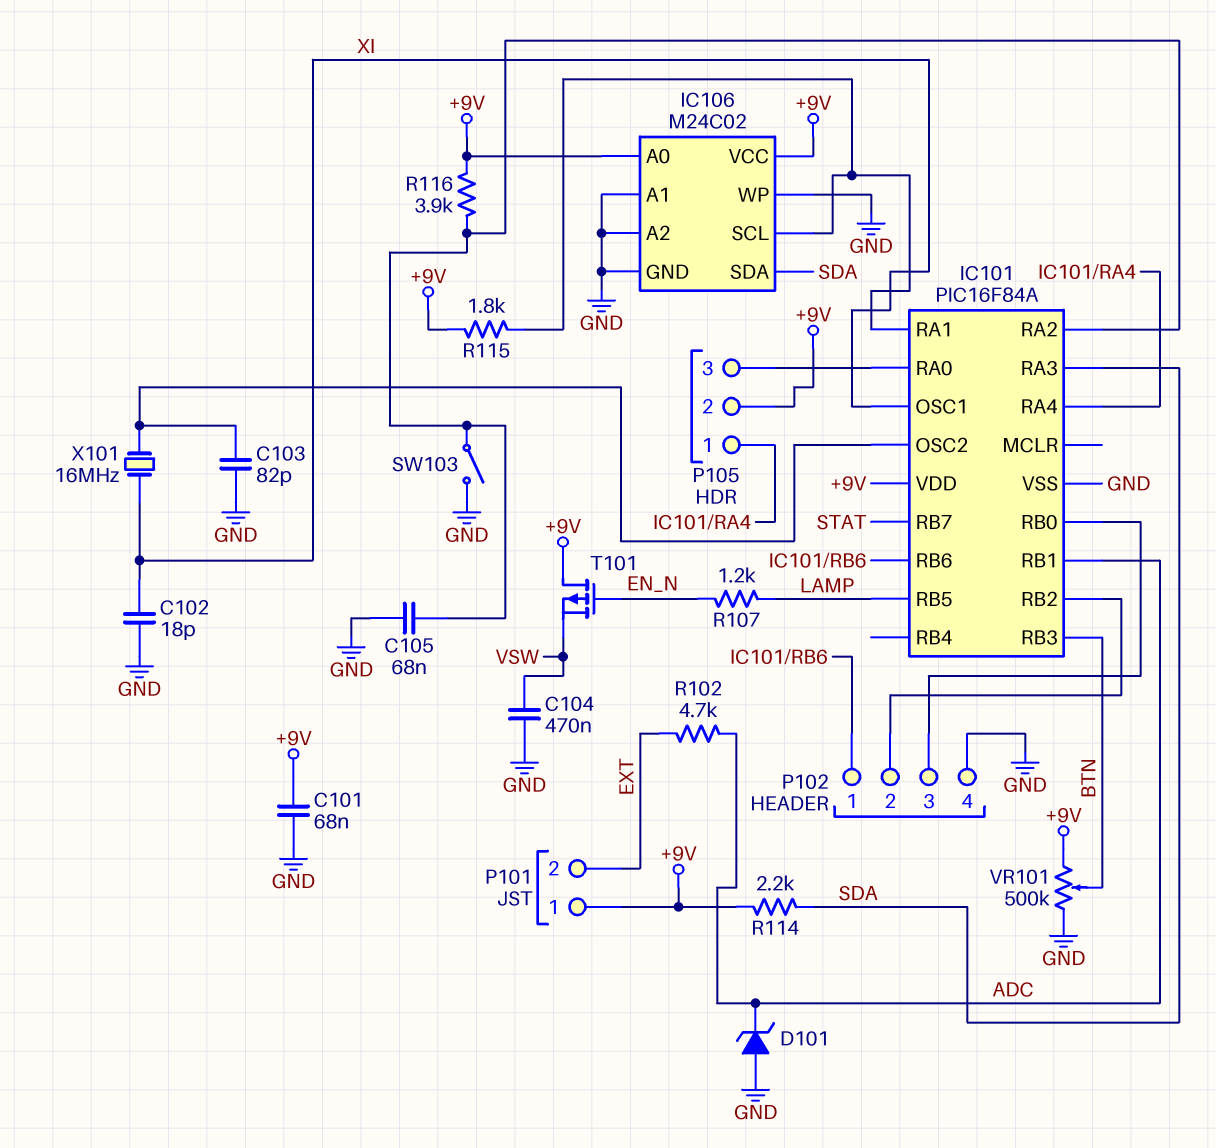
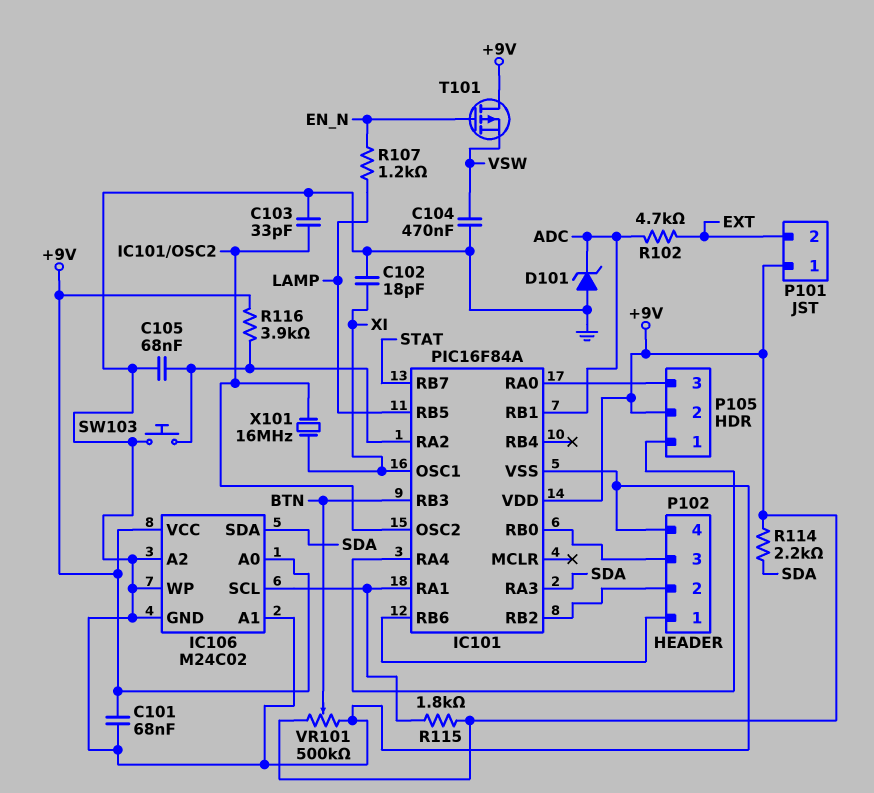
C103: 82pF (GND, IC101/OSC2) -> 33pF (GND, IC101/OSC2)
SW103: switch (GND, IC101/RA2) -> button (GND, IC101/RA2)

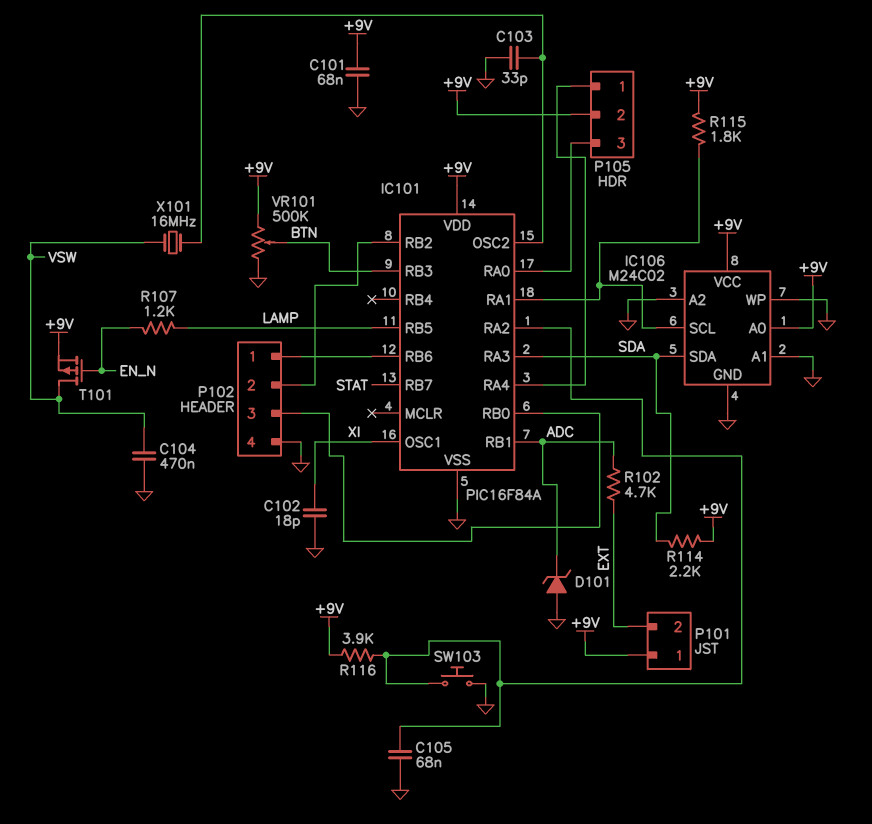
T101: PMOS (G EN_N, D +9V, S VSW) -> PMOS (G EN_N, D VSW, S +9V)
X101: 16MHz (IC101/OSC2, XI) -> 16MHz (IC101/OSC2, VSW)

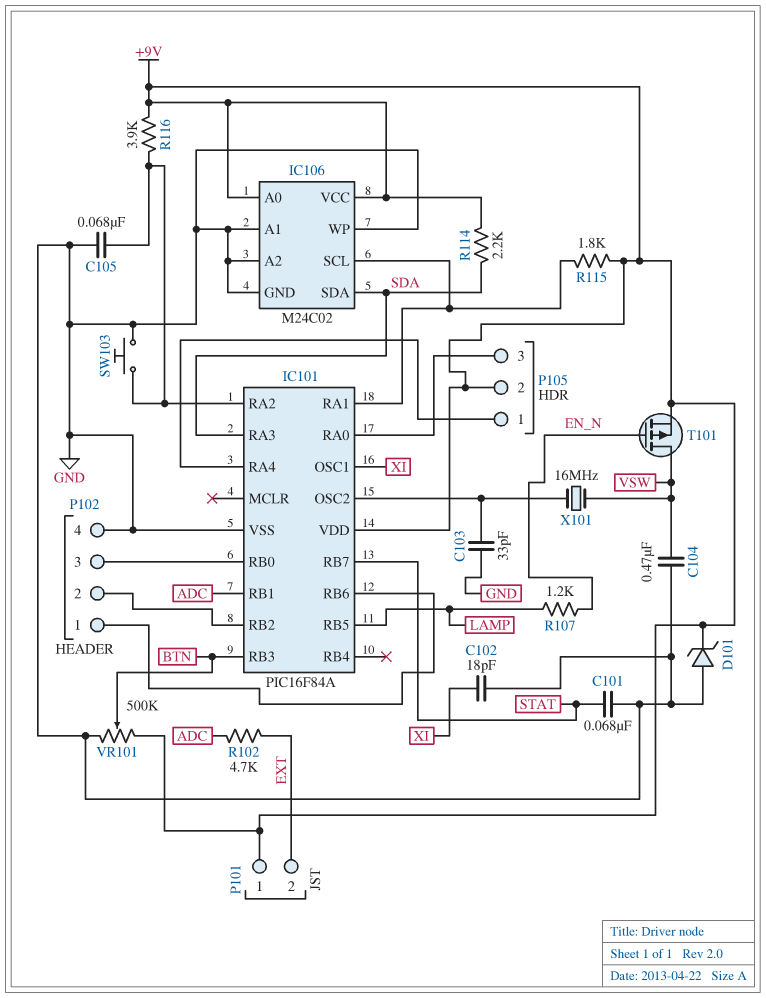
C101: 68nF (+9V, GND) -> 68nF (GND, STAT)
D101: zener (A GND, K ADC) -> zener (A GND, K +9V)

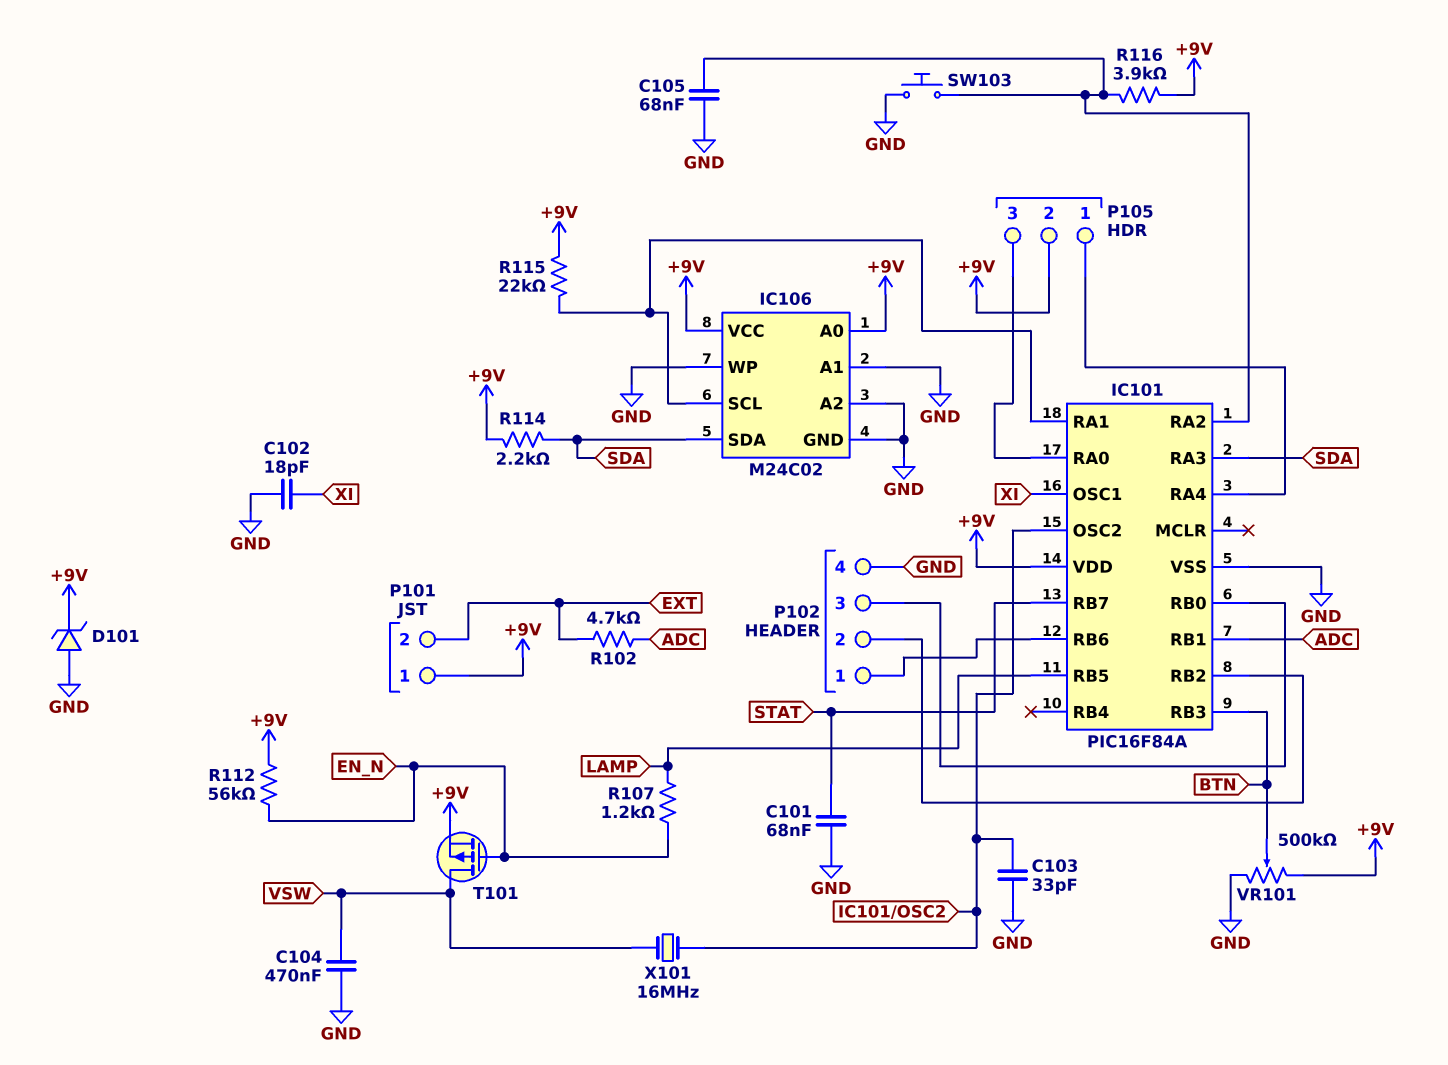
R112: none -> 56k (+9V, EN_N)
R115: 1.8k (+9V, IC101/RA1) -> 22k (+9V, IC101/RA1)

